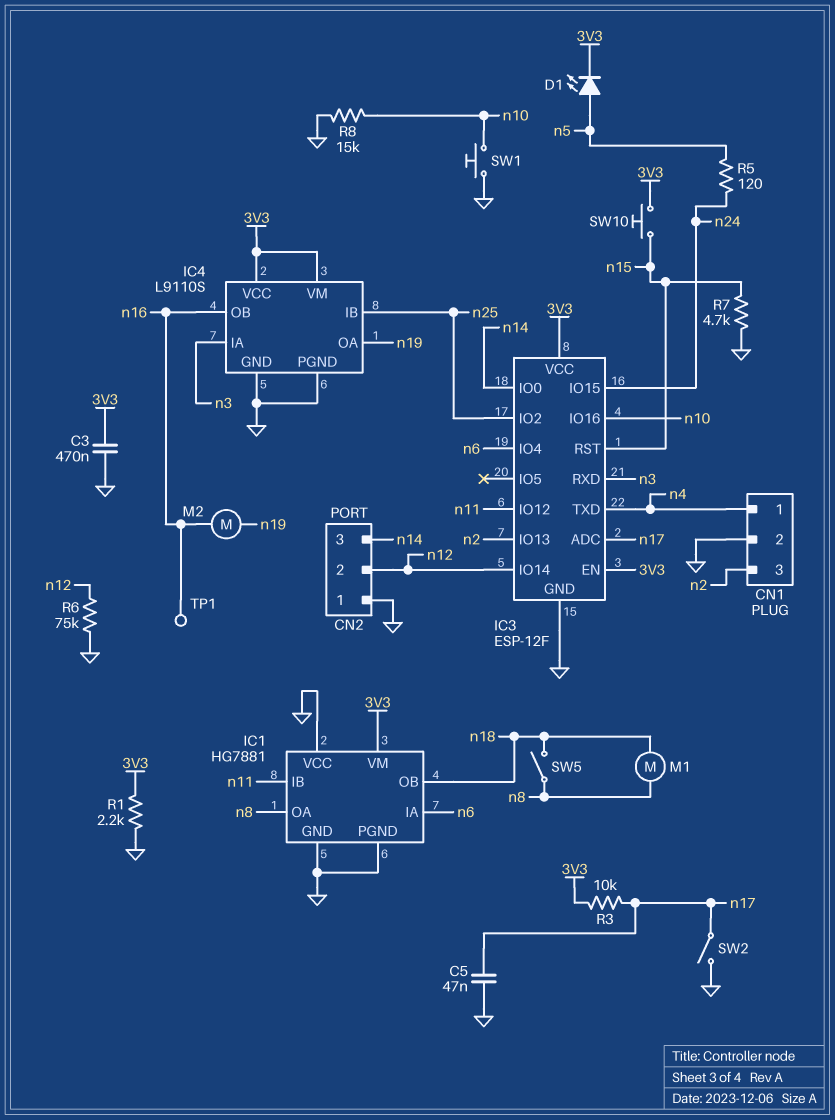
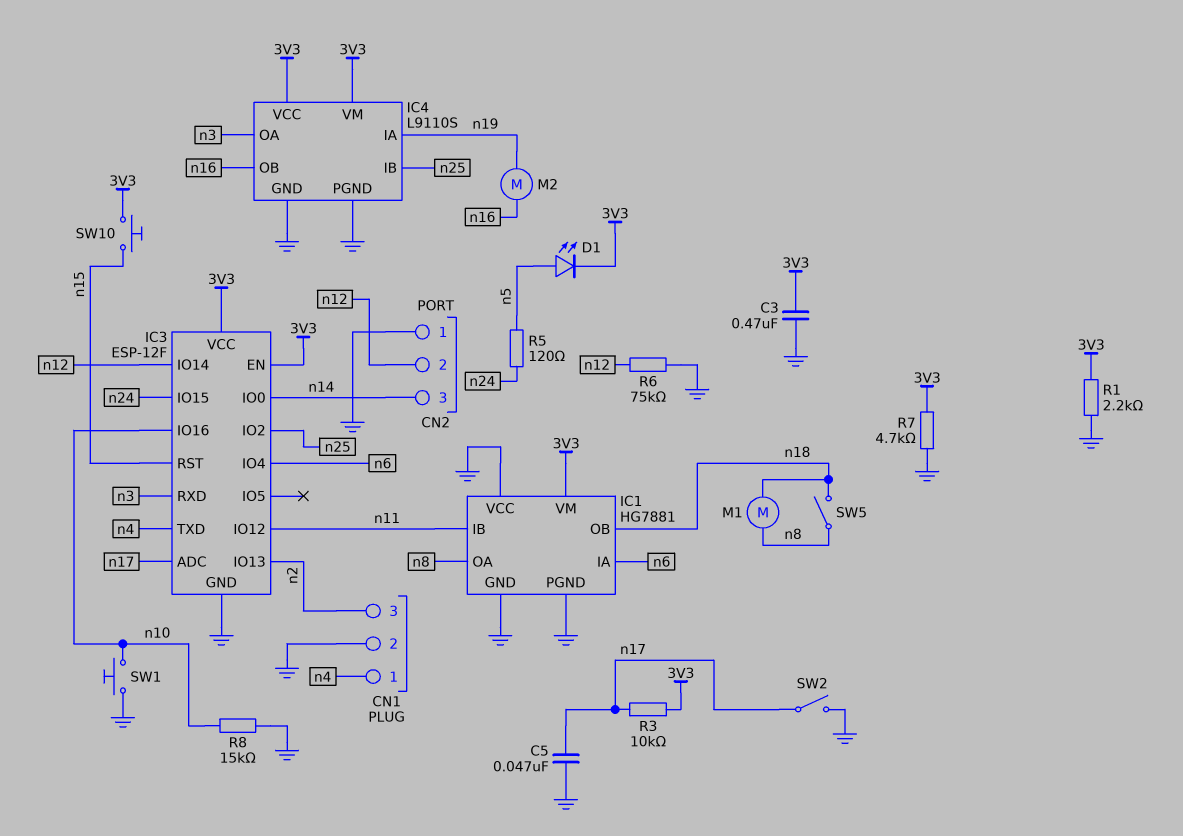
IC4 pin IA: n3 -> n19
IC4 pin OA: n19 -> n3
R7: 4.7k (GND, n15) -> 4.7k (3V3, GND)
TP1: test point (n16) -> none

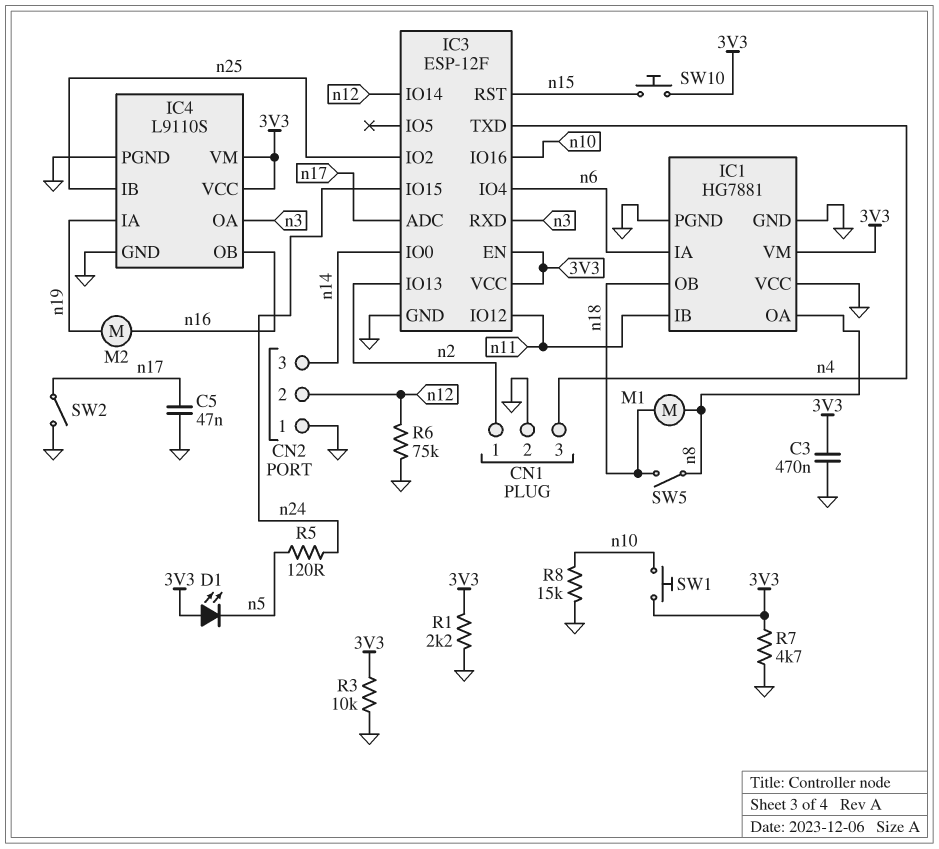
CN1 pin 1: n4 -> n2
CN1 pin 3: n2 -> n4
D1: LED (A n5, K 3V3) -> LED (A 3V3, K n5)
R3: 10k (3V3, n17) -> 10k (3V3, GND)
SW1: button (GND, n10) -> button (3V3, n10)

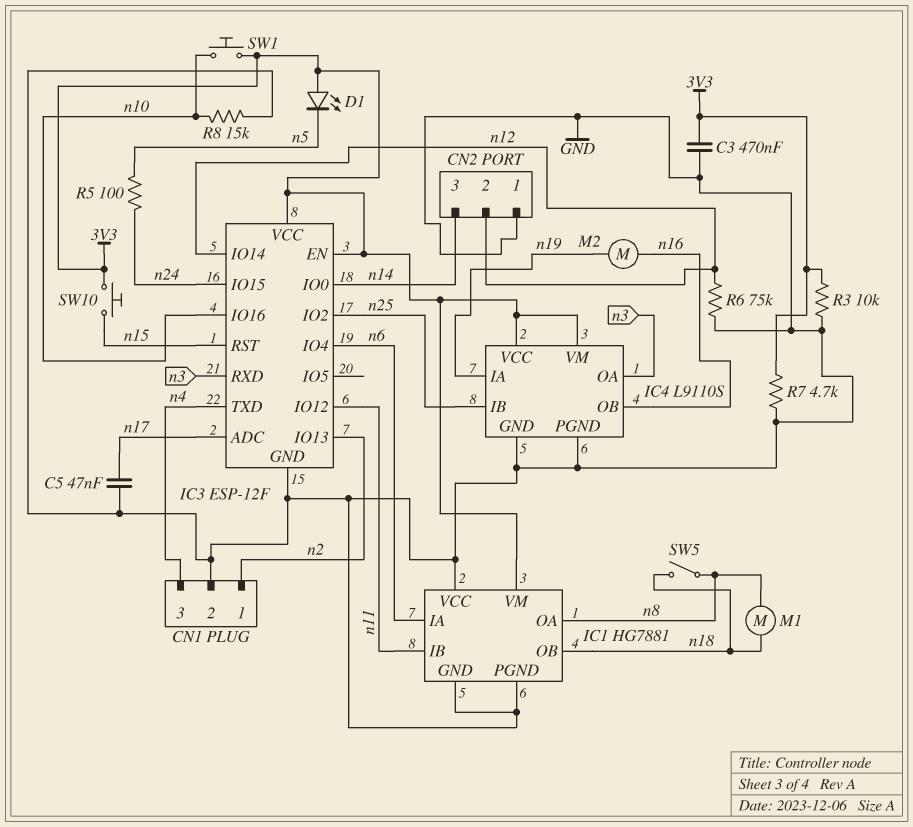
R1: 2.2k (3V3, GND) -> none
R5: 120 (n5, n24) -> 100 (n5, n24)
SW2: switch (GND, n17) -> none

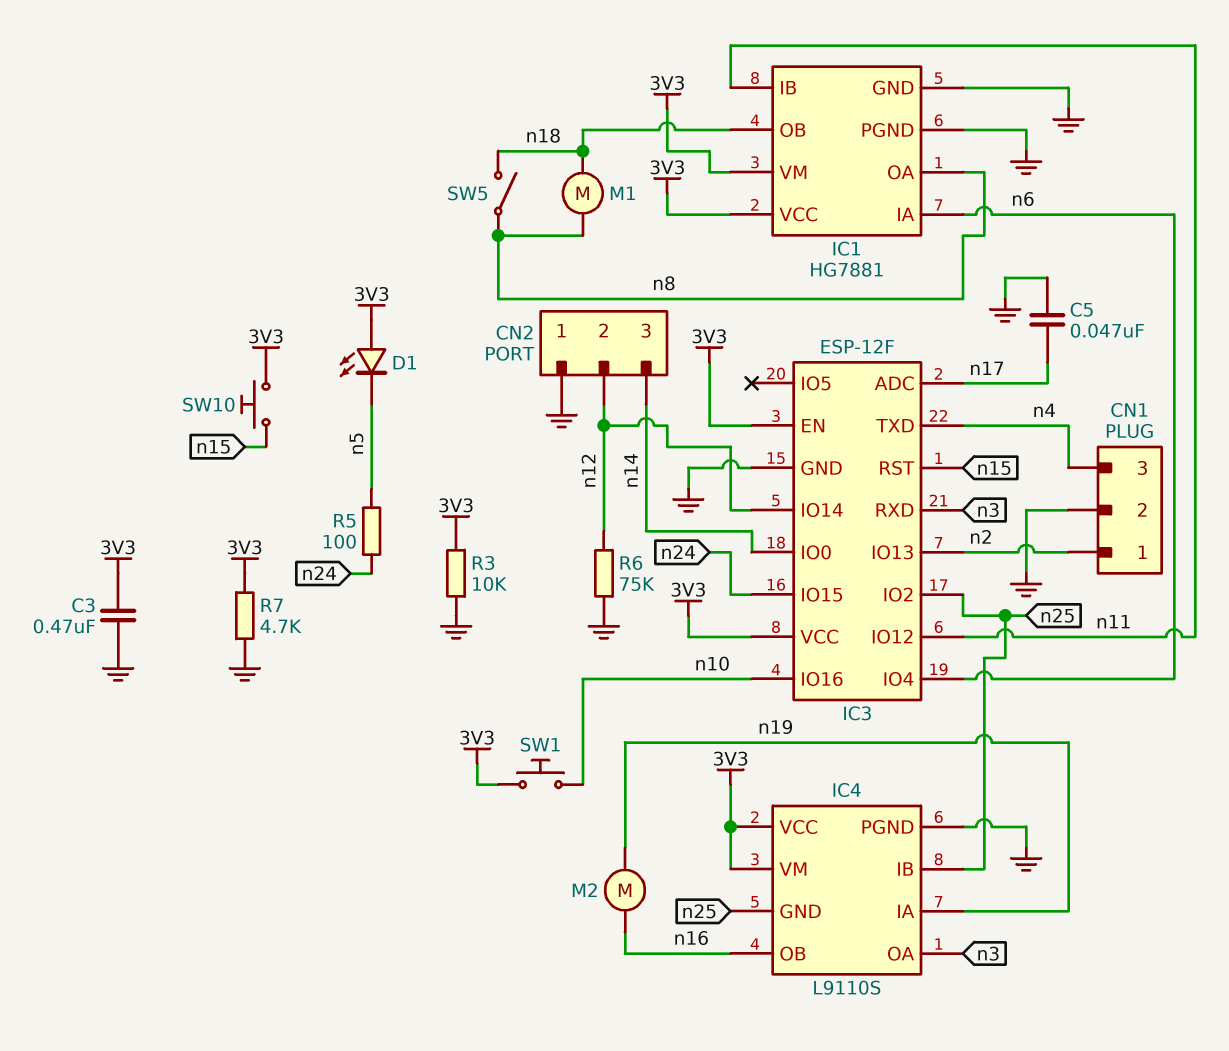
IC1 pin VCC: GND -> 3V3
IC4 pin GND: GND -> n25
R8: 15k (GND, n10) -> none

